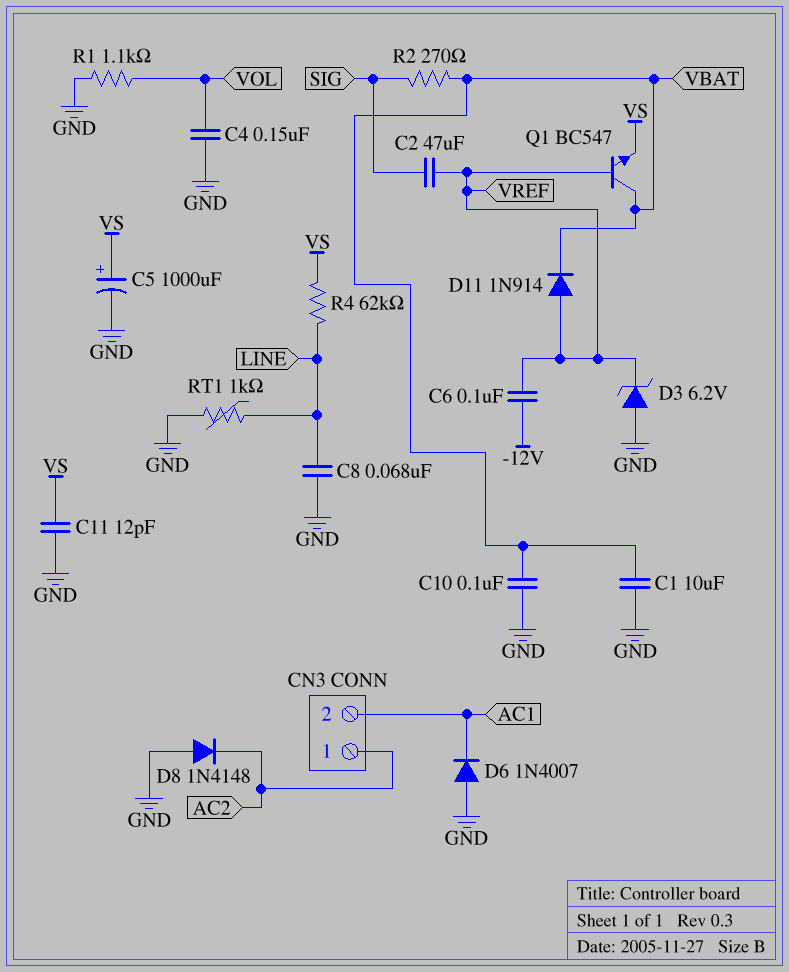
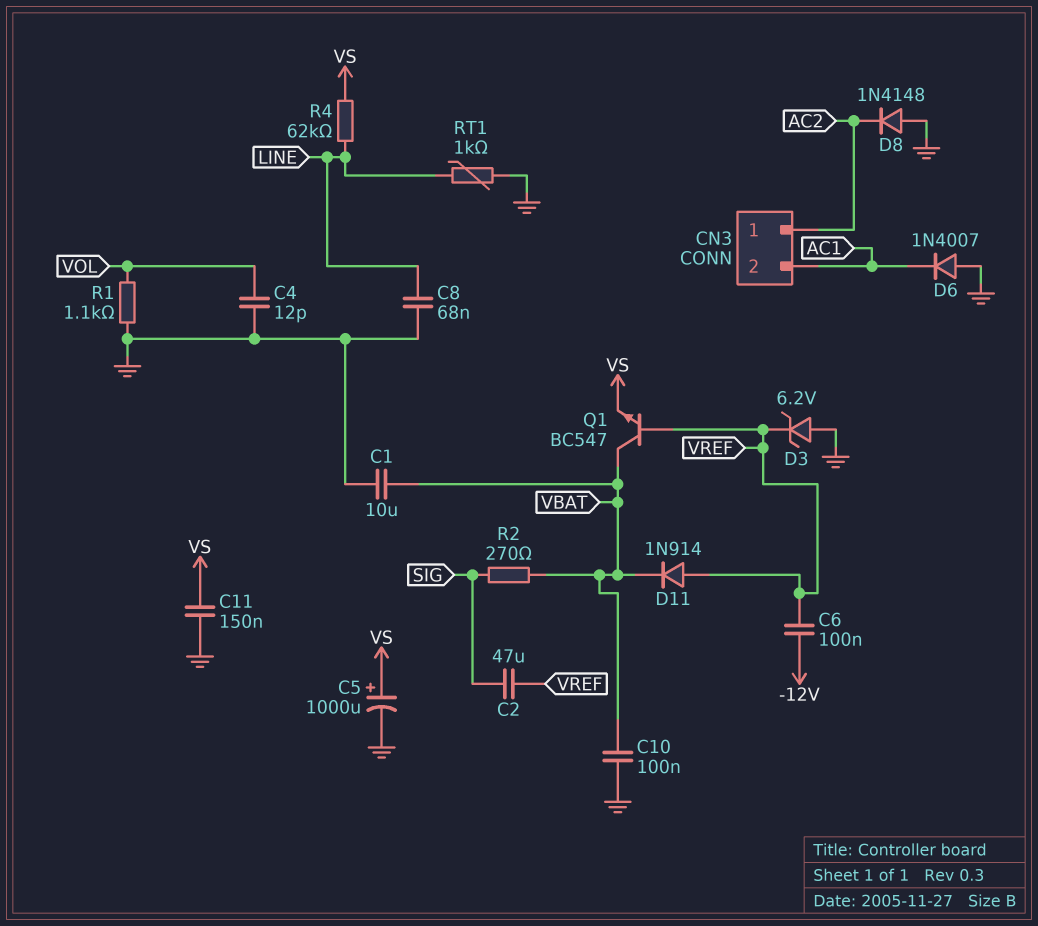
C4: 150nF (GND, VOL) -> 12pF (GND, VOL)
C11: 12pF (GND, VS) -> 150nF (GND, VS)

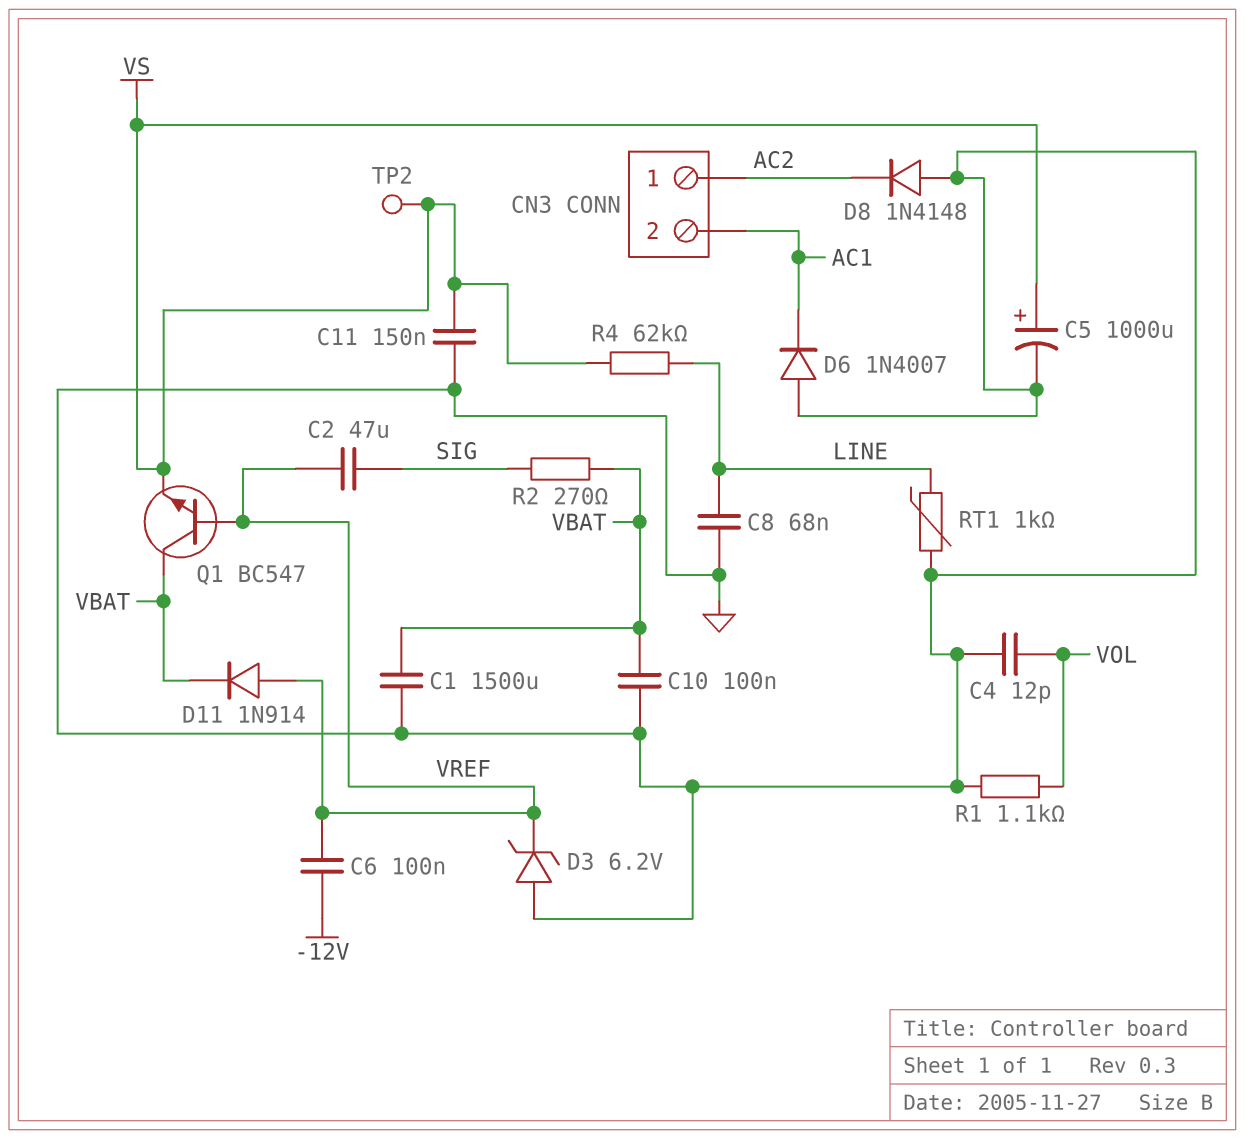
C1: 10uF (GND, VBAT) -> 1500uF (GND, VBAT)
TP2: none -> test point (VS)

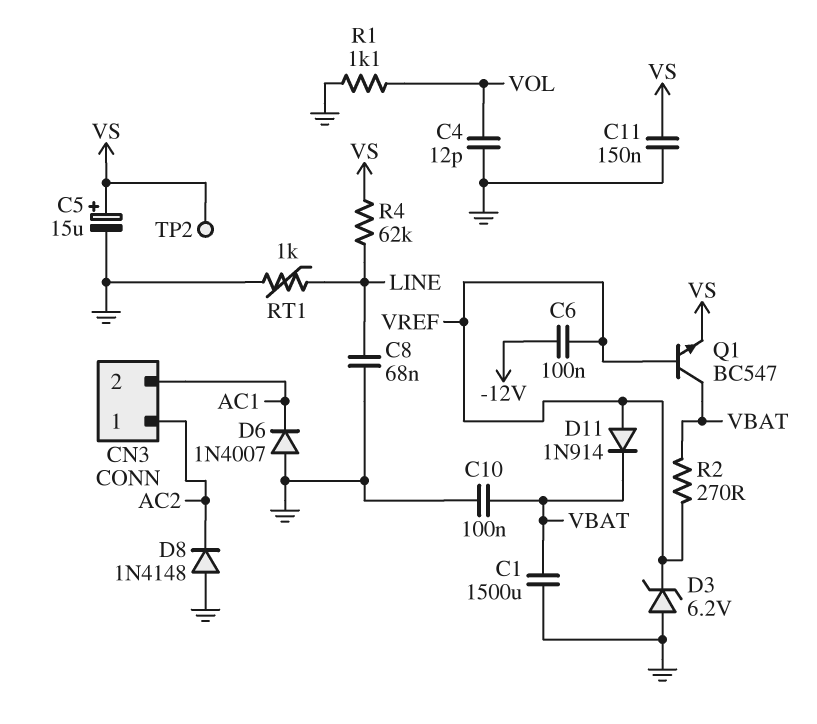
C2: 47uF (SIG, VREF) -> none
C5: 1000uF (plus VS, minus GND) -> 15uF (plus VS, minus GND)
R2: 270 (SIG, VBAT) -> 270 (VBAT, VREF)

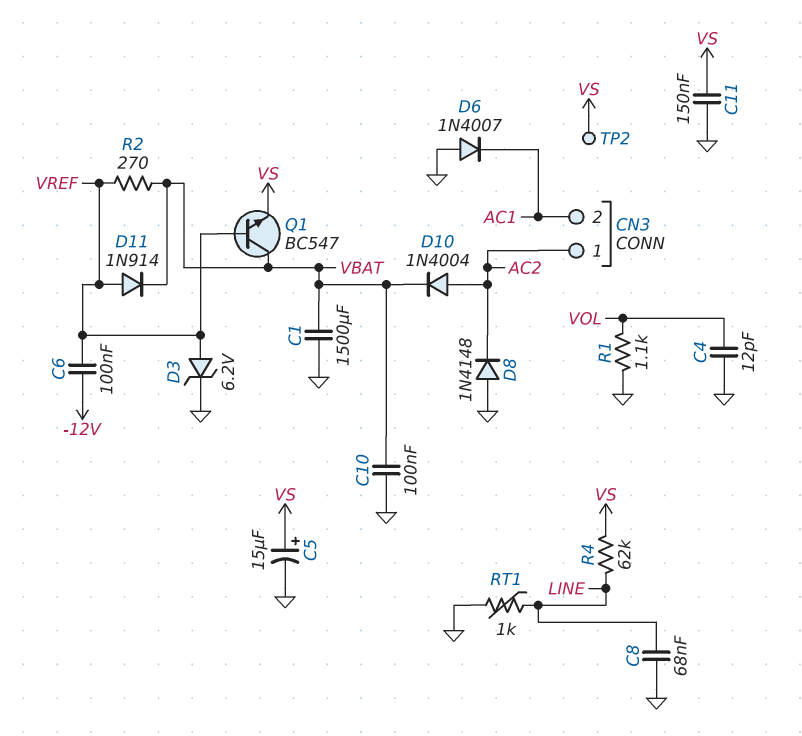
D3: zener 6.2V (A GND, K VREF) -> zener 6.2V (A VREF, K GND)
D10: none -> diode 1N4004 (A AC2, K VBAT)

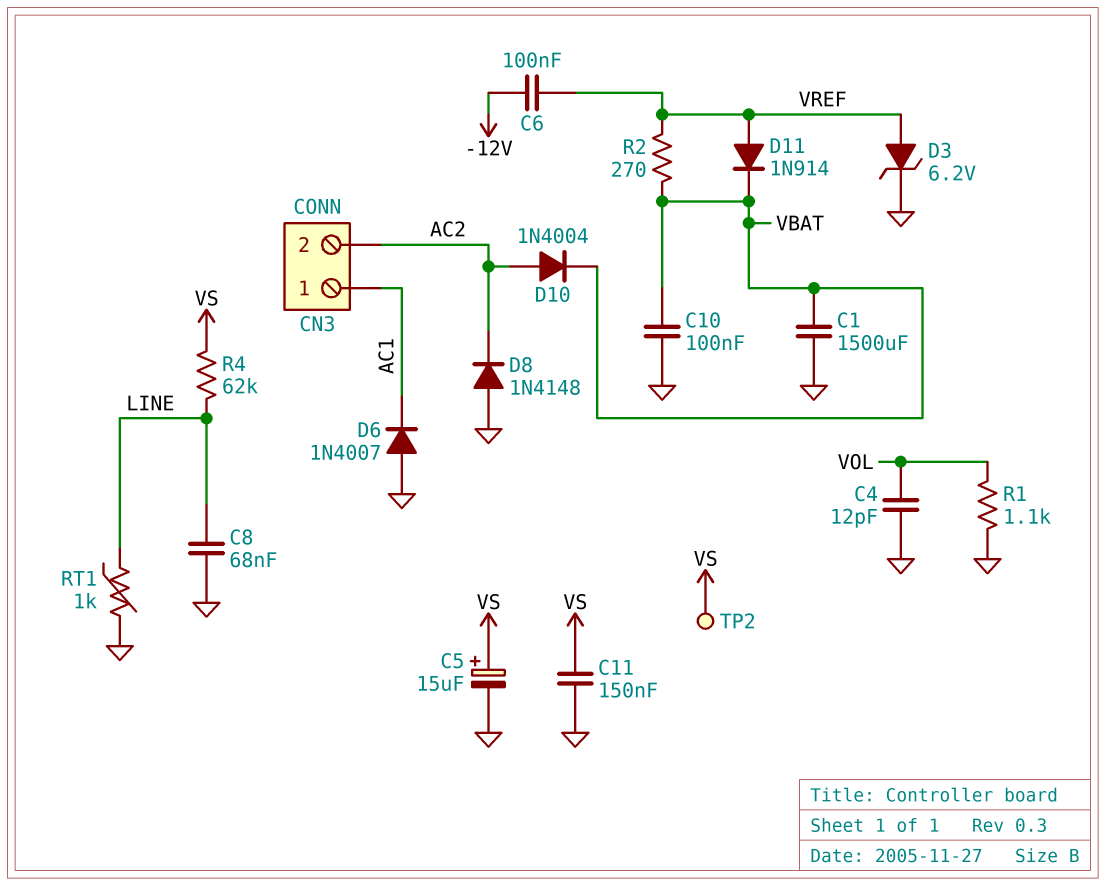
CN3 pin 1: AC2 -> AC1
CN3 pin 2: AC1 -> AC2
Q1: NPN BC547 (B VREF, C VBAT, E VS) -> none

